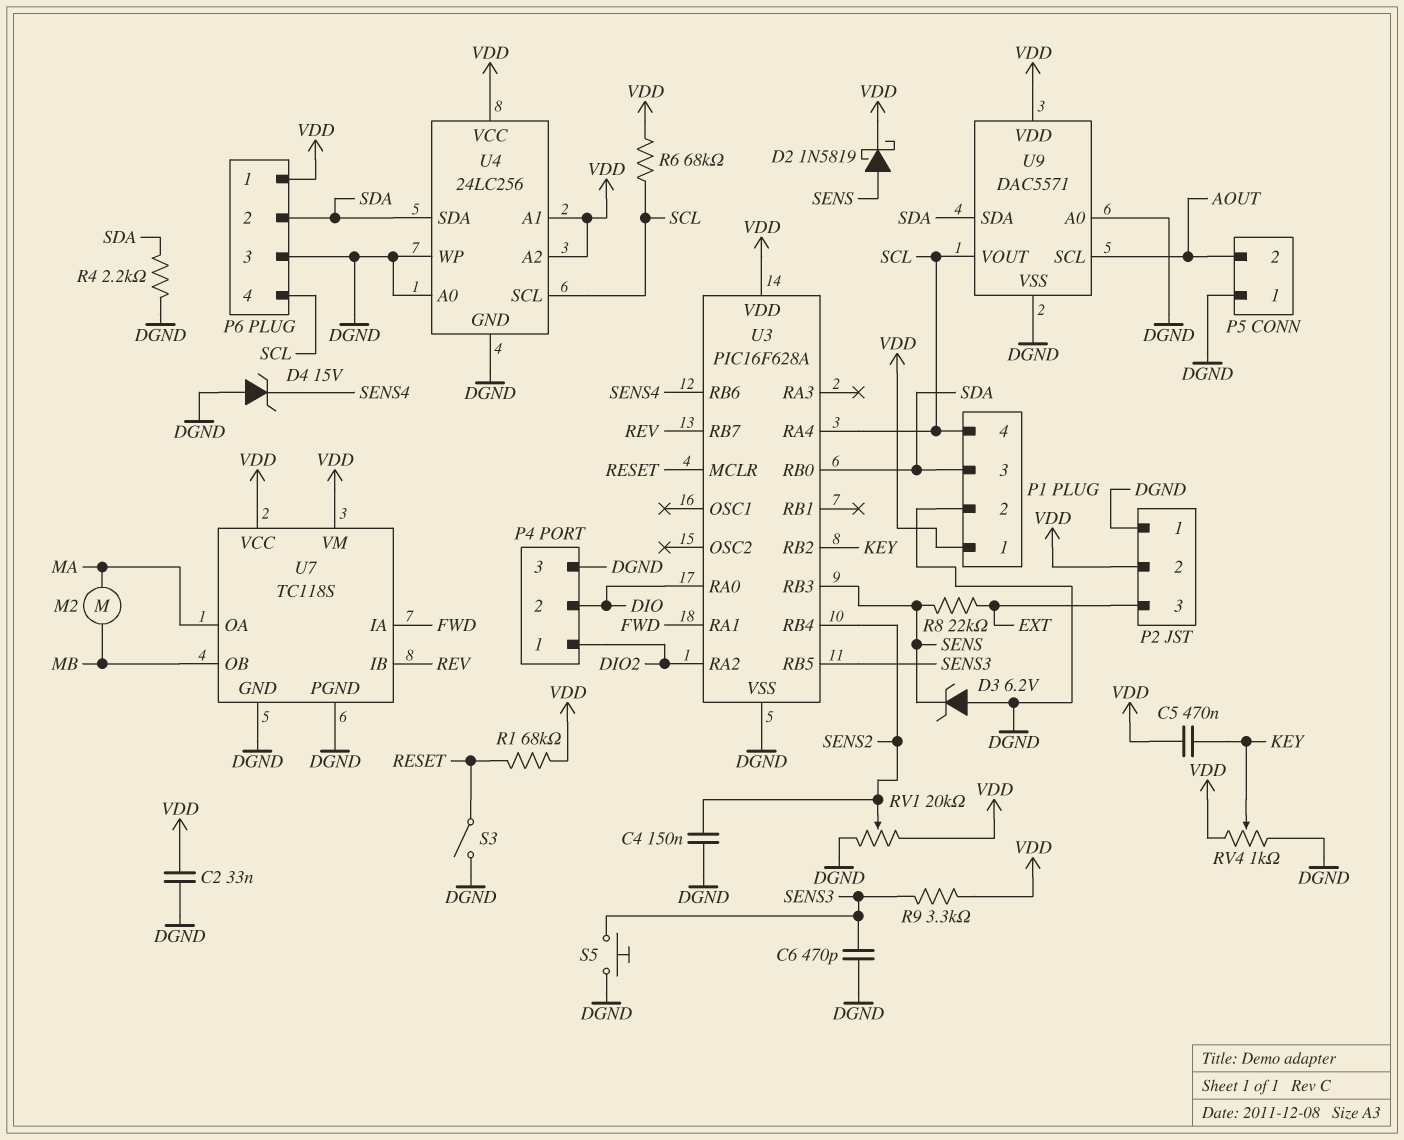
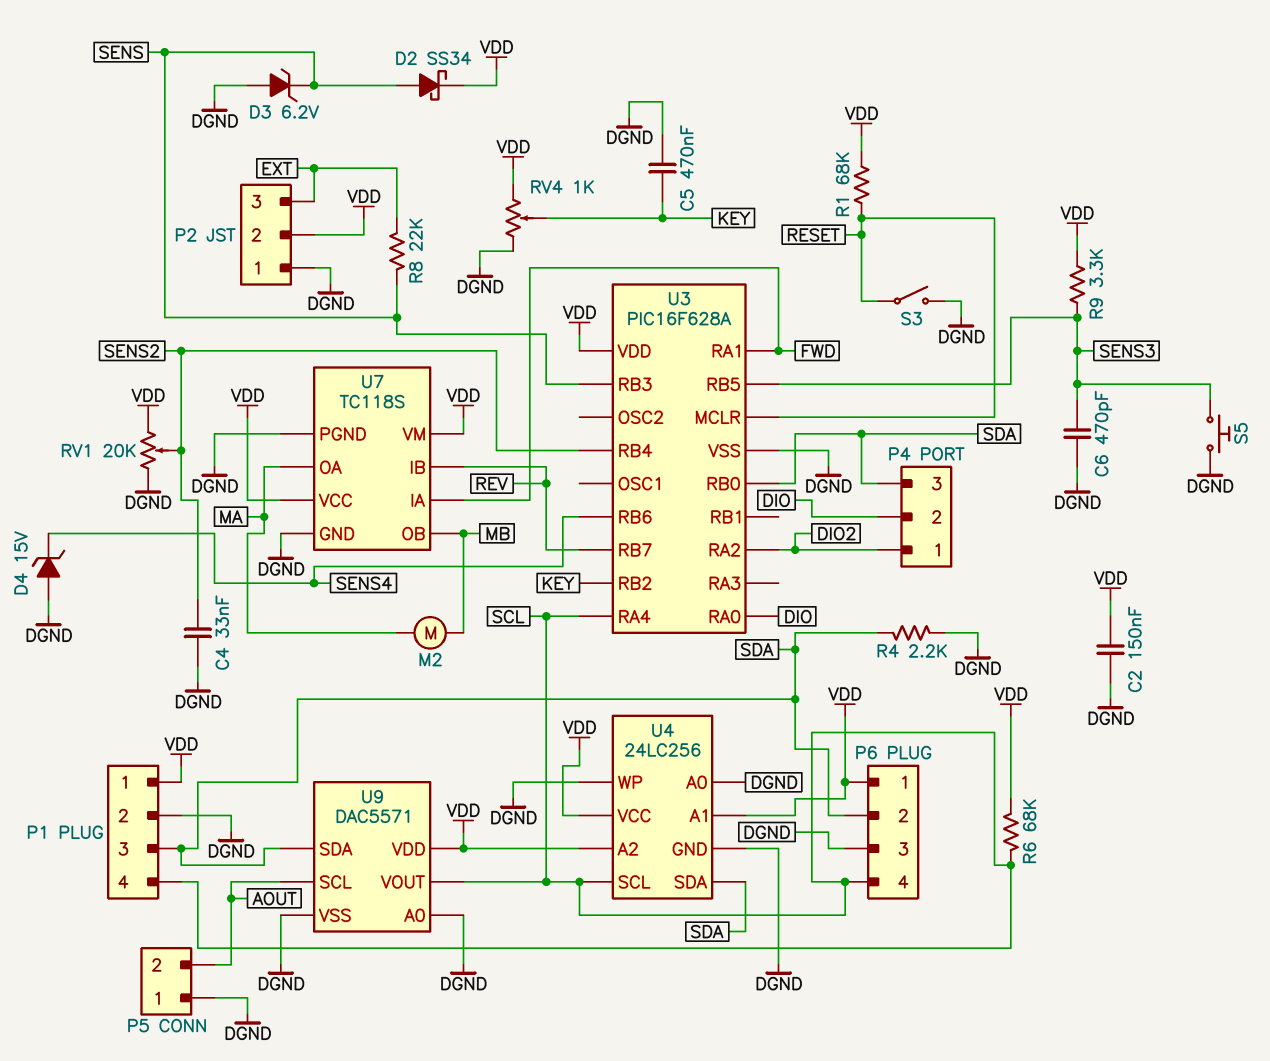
C2: 33nF (DGND, VDD) -> 150nF (DGND, VDD)
C4: 150nF (DGND, SENS2) -> 33nF (DGND, SENS2)
C5: 470nF (KEY, VDD) -> 470nF (DGND, KEY)
D2: schottky 1N5819 (A SENS, K VDD) -> schottky SS34 (A SENS, K VDD)
P4 pin 3: DGND -> SDA

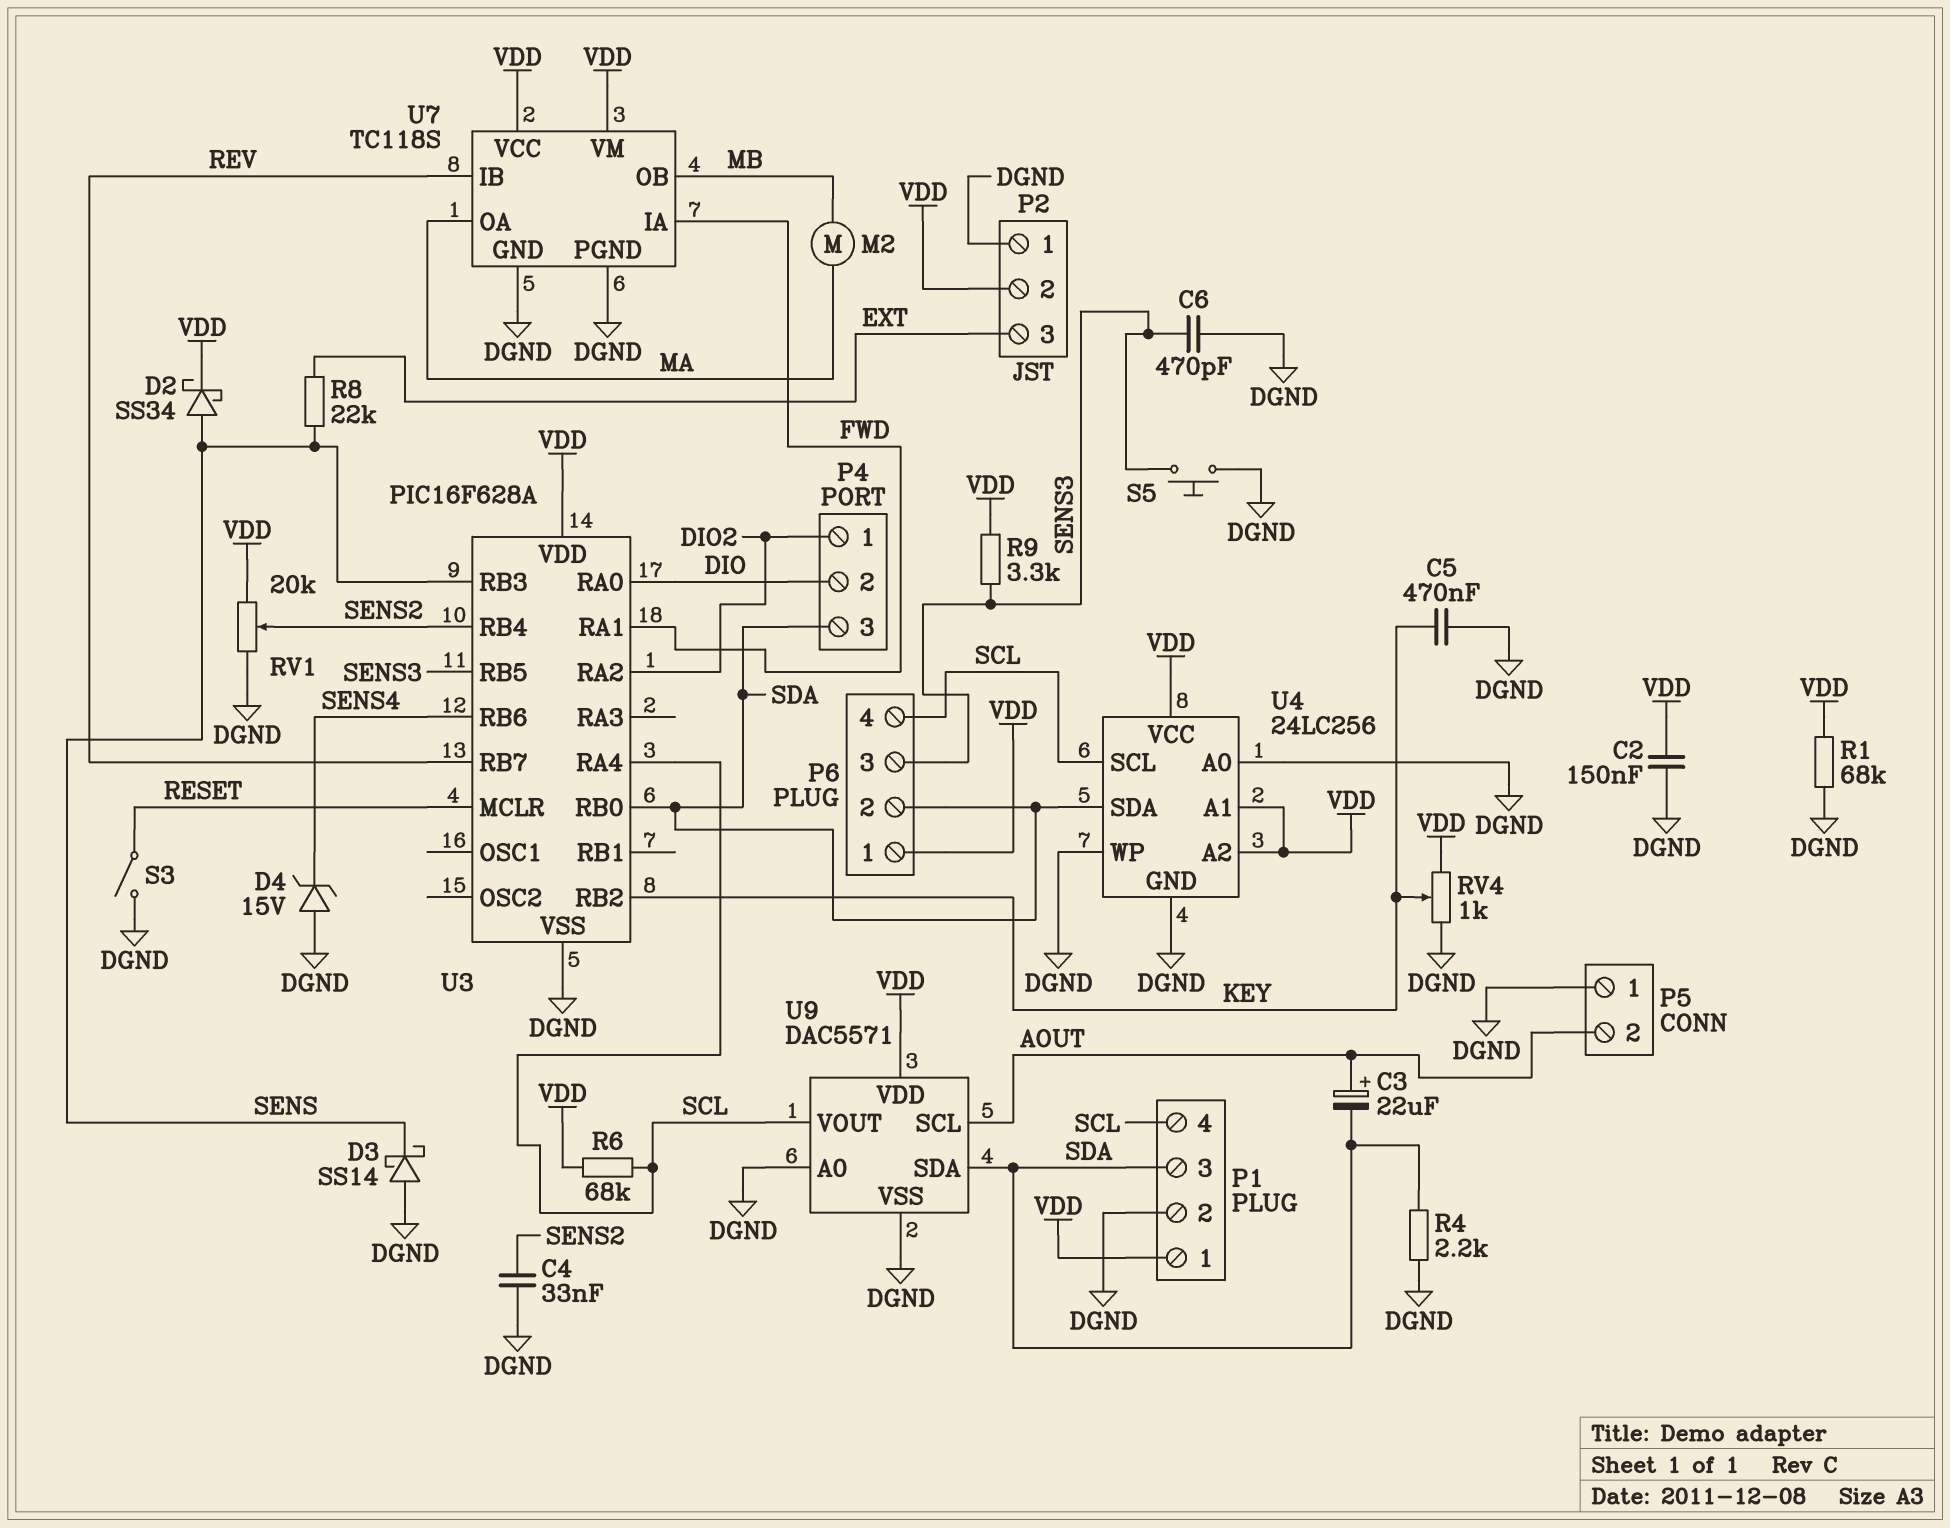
C3: none -> 22uF (plus AOUT, minus SDA)
D3: zener 6.2V (A DGND, K SENS) -> schottky SS14 (A DGND, K SENS)
P6 pin 3: DGND -> SENS3
R1: 68k (RESET, VDD) -> 68k (DGND, VDD)

